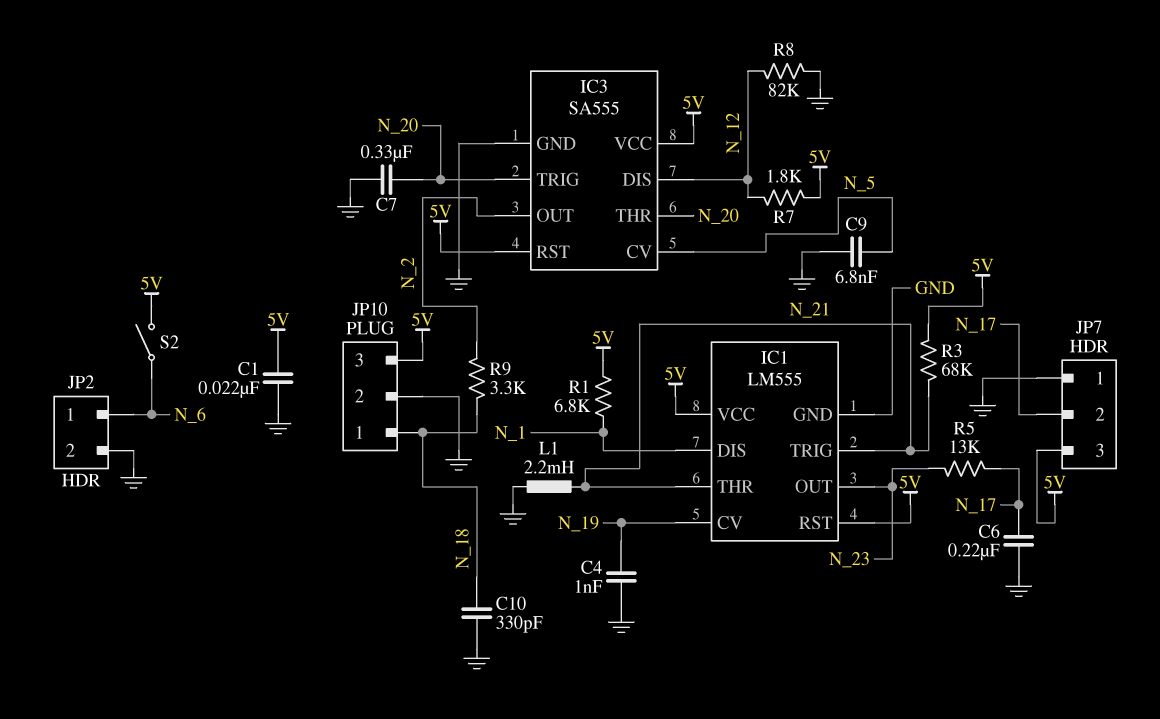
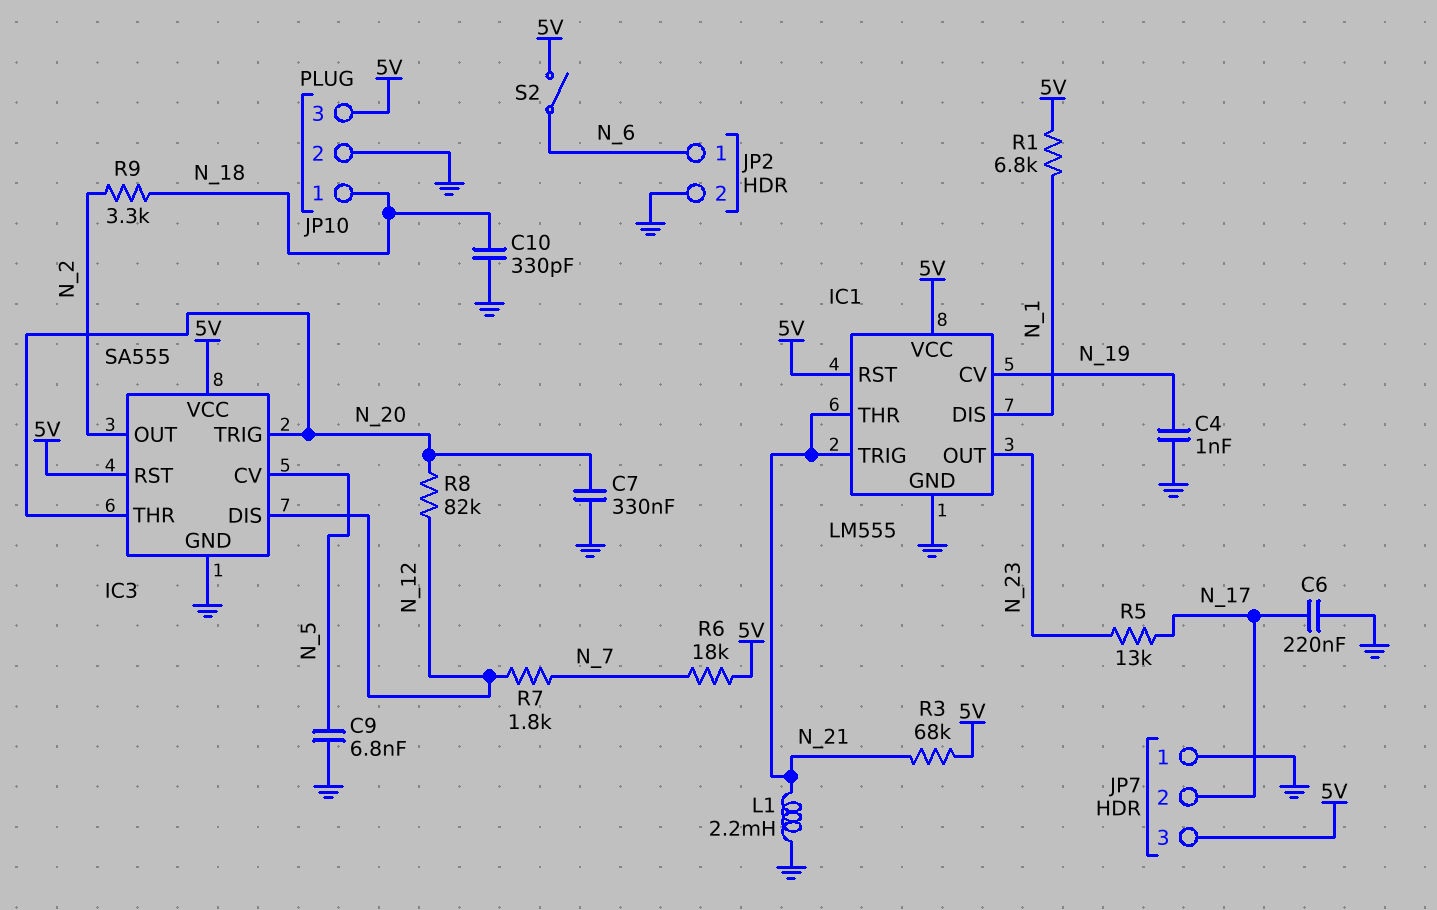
C1: 22nF (5V, GND) -> none
R6: none -> 18k (5V, N_7)
R7: 1.8k (5V, N_12) -> 1.8k (N_7, N_12)
R8: 82k (GND, N_12) -> 82k (N_12, N_20)

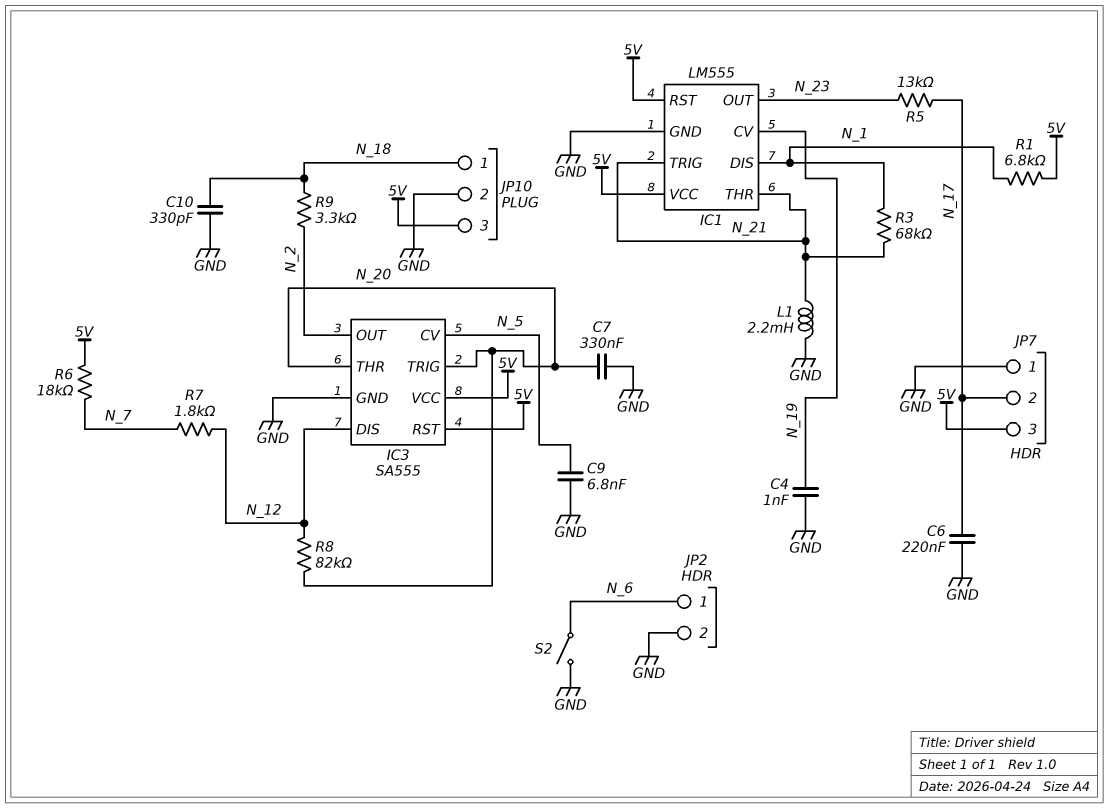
R3: 68k (5V, N_21) -> 68k (N_1, N_21)
S2: switch (5V, N_6) -> switch (GND, N_6)

